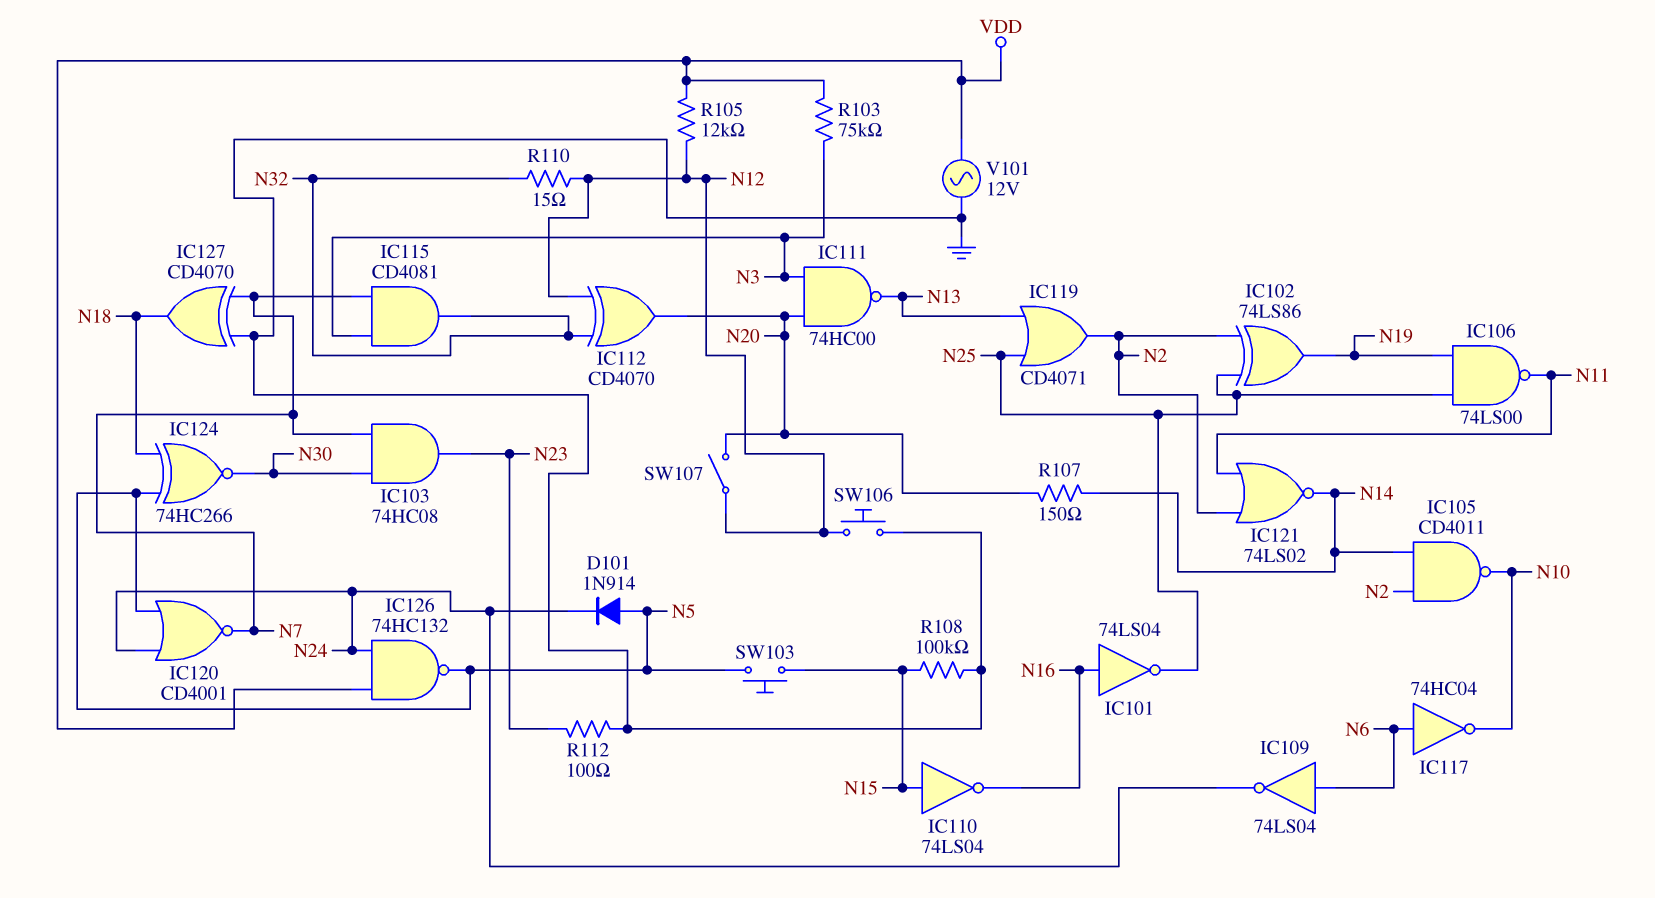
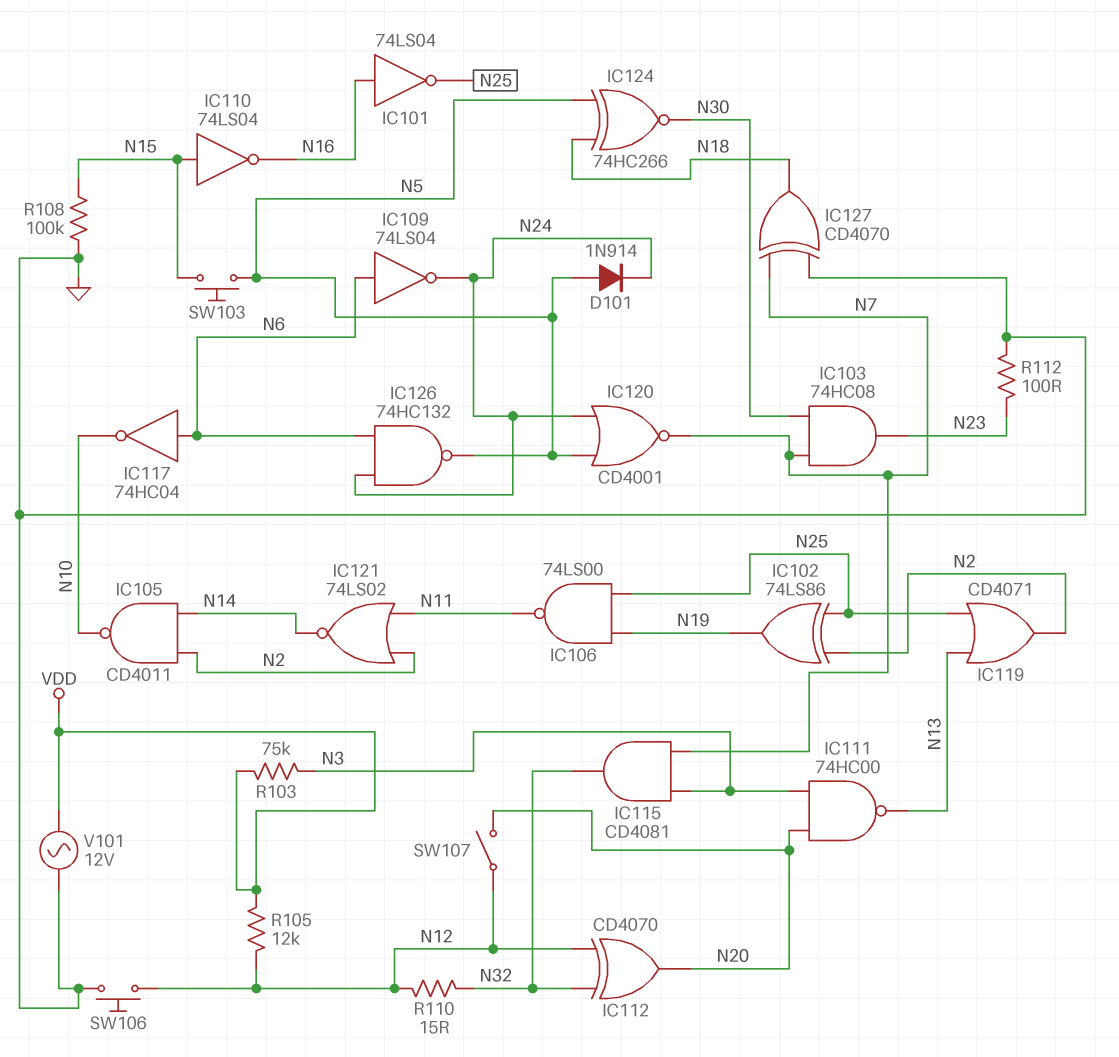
IC126: NAND 74HC132 (in N24, in VDD, out N5) -> NAND 74HC132 (in N6, in N24, out N5)
R107: 150 (N14, N20) -> none

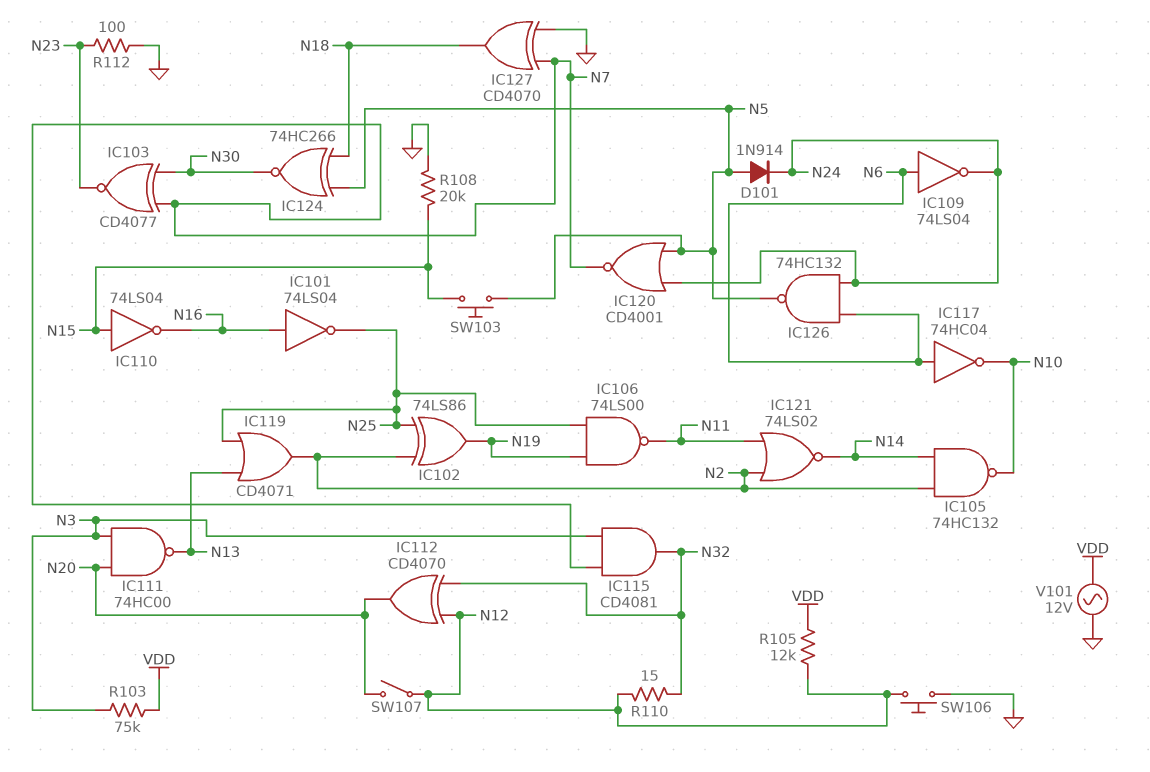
IC103: AND 74HC08 (in N7, in N30, out N23) -> XNOR CD4077 (in N7, in N30, out N23)
IC105: NAND CD4011 (in N2, in N14, out N10) -> NAND 74HC132 (in N2, in N14, out N10)
R108: 100k (GND, N15) -> 20k (GND, N15)

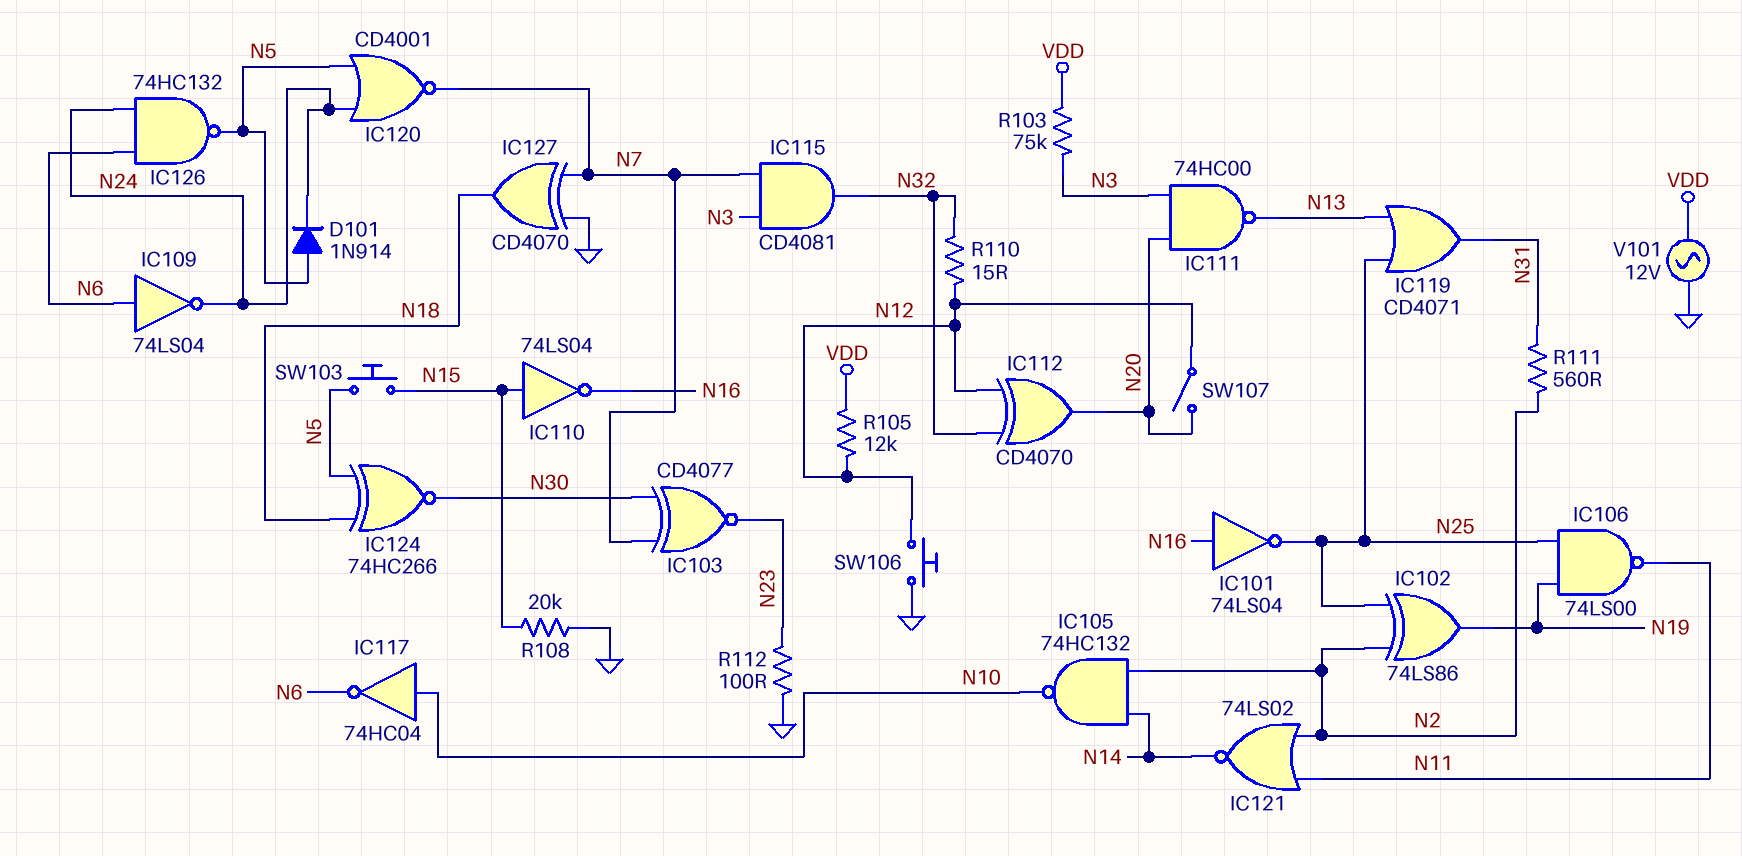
IC117: NOT 74HC04 (in N6, out N10) -> NOT 74HC04 (in N10, out N6)
IC119: OR CD4071 (in N13, in N25, out N2) -> OR CD4071 (in N13, in N25, out N31)
R111: none -> 560 (N2, N31)

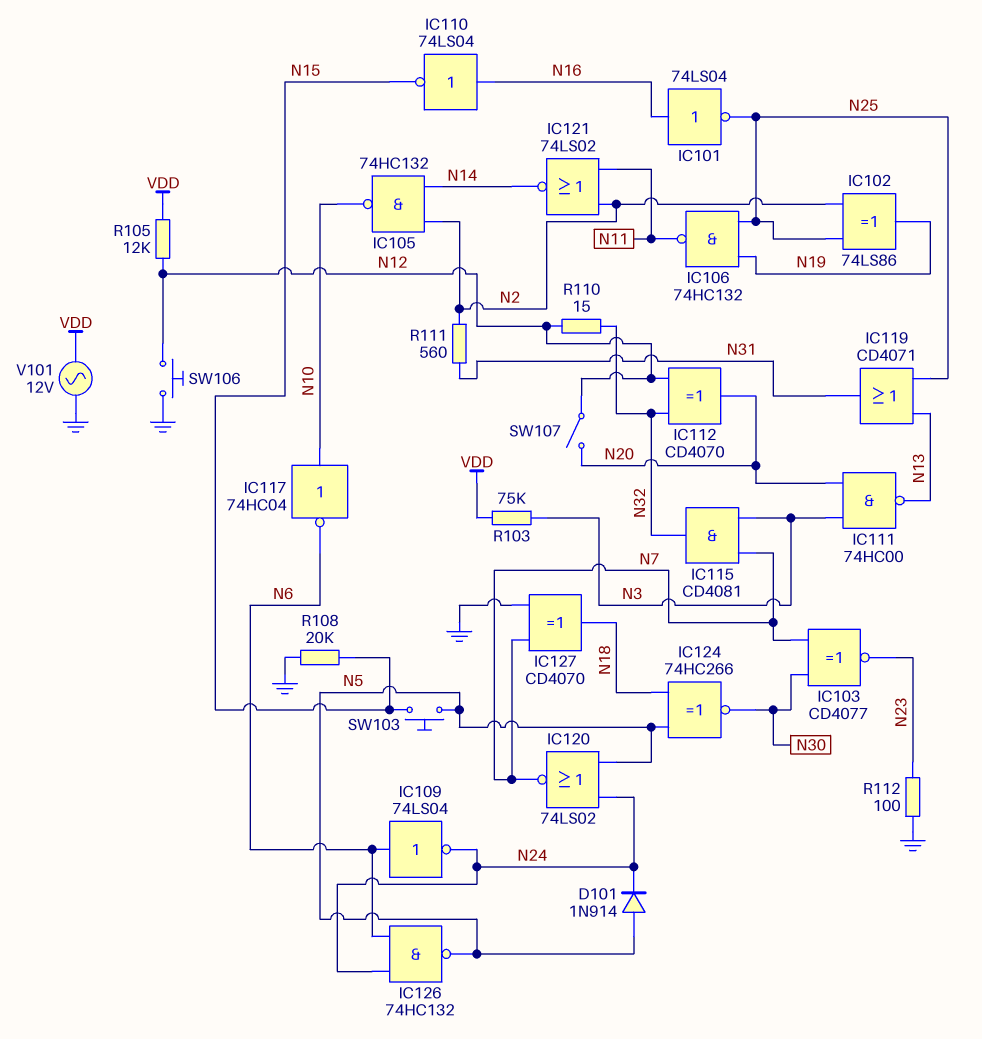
IC106: NAND 74LS00 (in N19, in N25, out N11) -> NAND 74HC132 (in N19, in N25, out N11)
IC110: NOT 74LS04 (in N15, out N16) -> NOT 74LS04 (in N16, out N15)
IC120: NOR CD4001 (in N5, in N24, out N7) -> NOR 74LS02 (in N5, in N24, out N7)

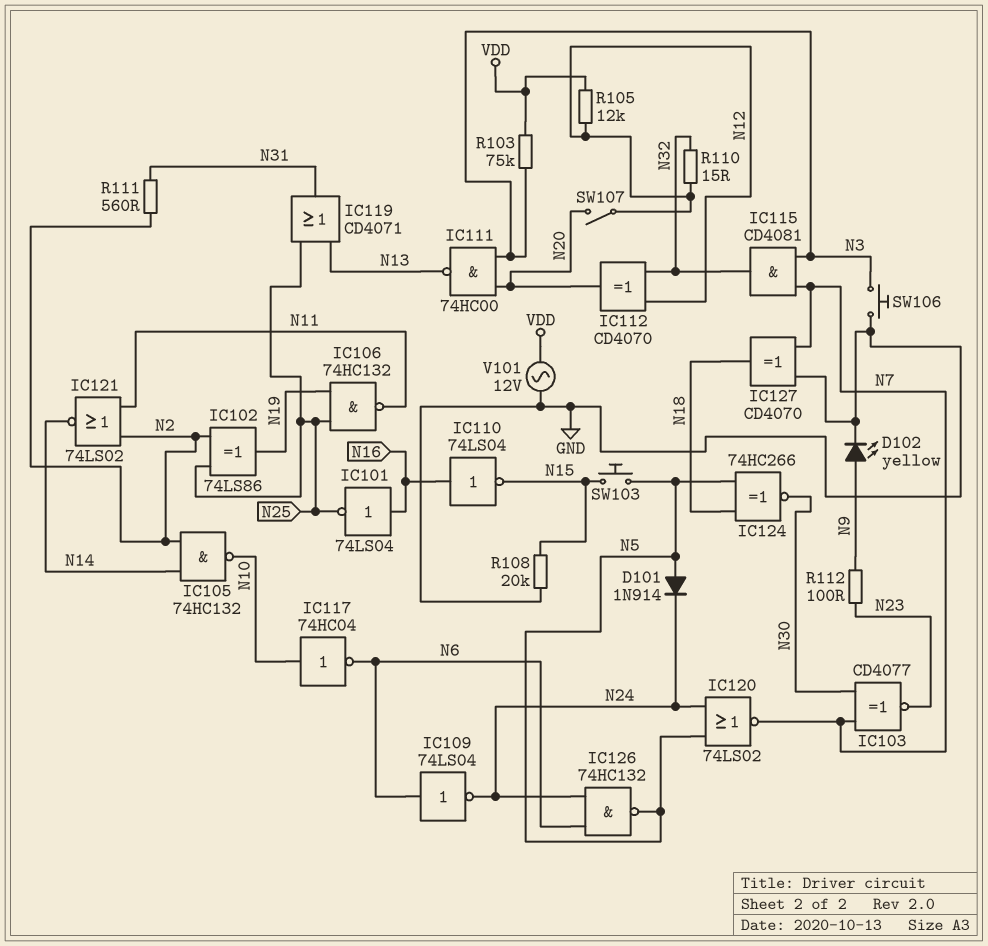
D102: none -> LED yellow (A N9, K GND)
R112: 100 (GND, N23) -> 100 (N9, N23)
SW106: button (GND, N12) -> button (GND, N3)

